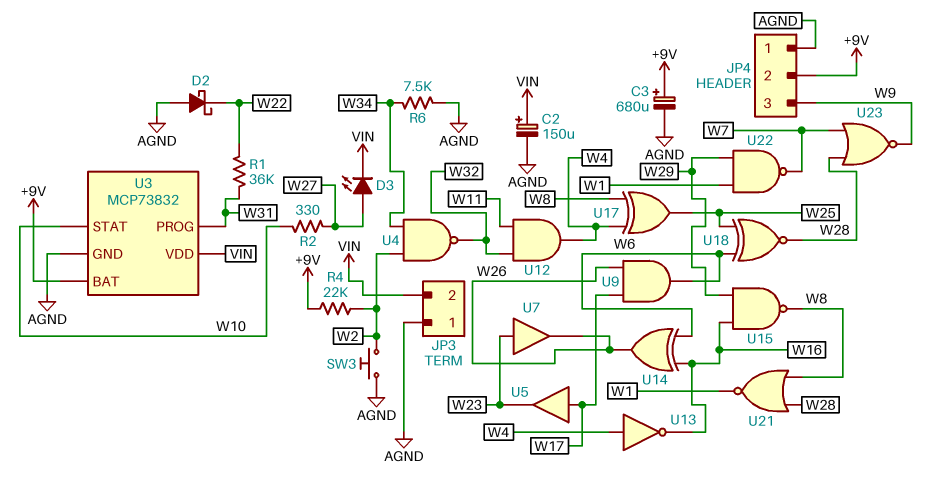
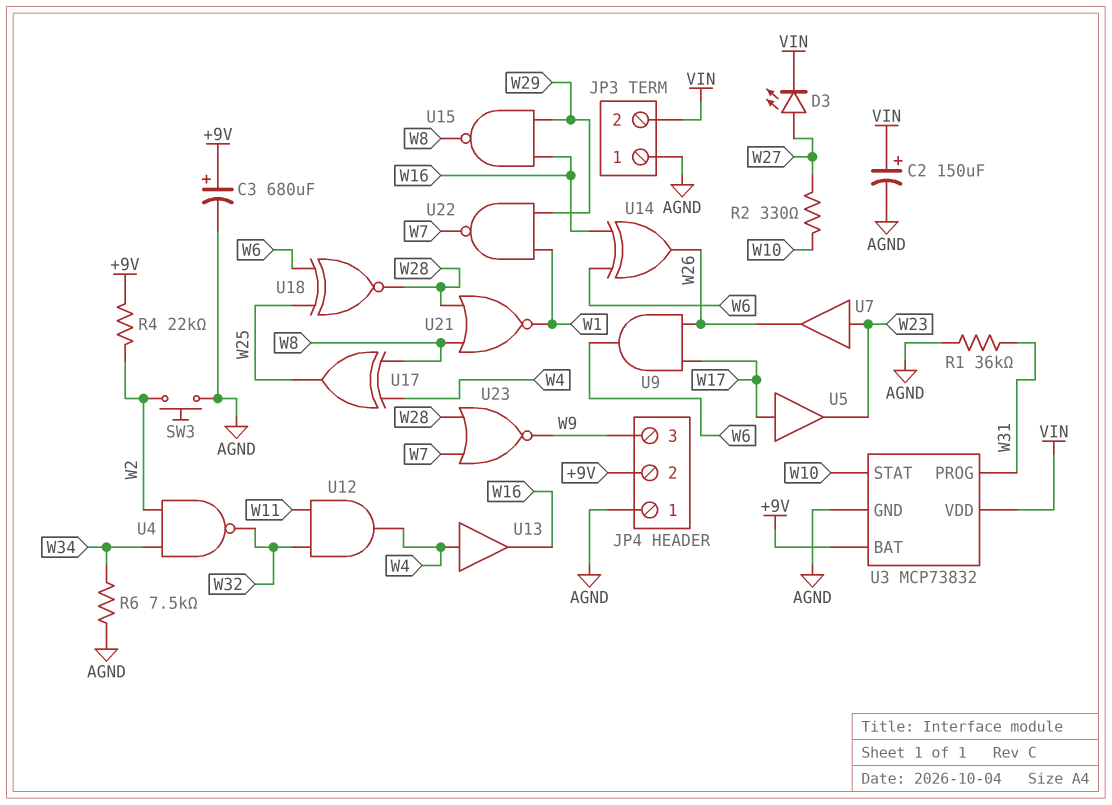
D2: schottky (A AGND, K W22) -> none
R1: 36k (W22, W31) -> 36k (AGND, W31)
U13: NOT (in W4, out W16) -> buffer (in W4, out W16)

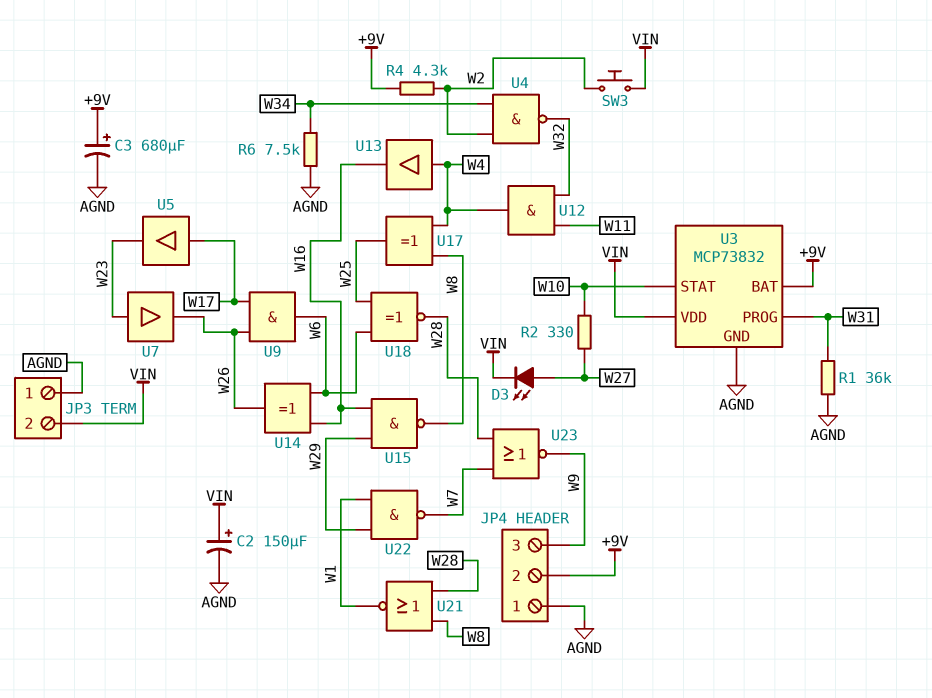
R4: 22k (+9V, W2) -> 4.3k (+9V, W2)
SW3: button (AGND, W2) -> button (VIN, W2)

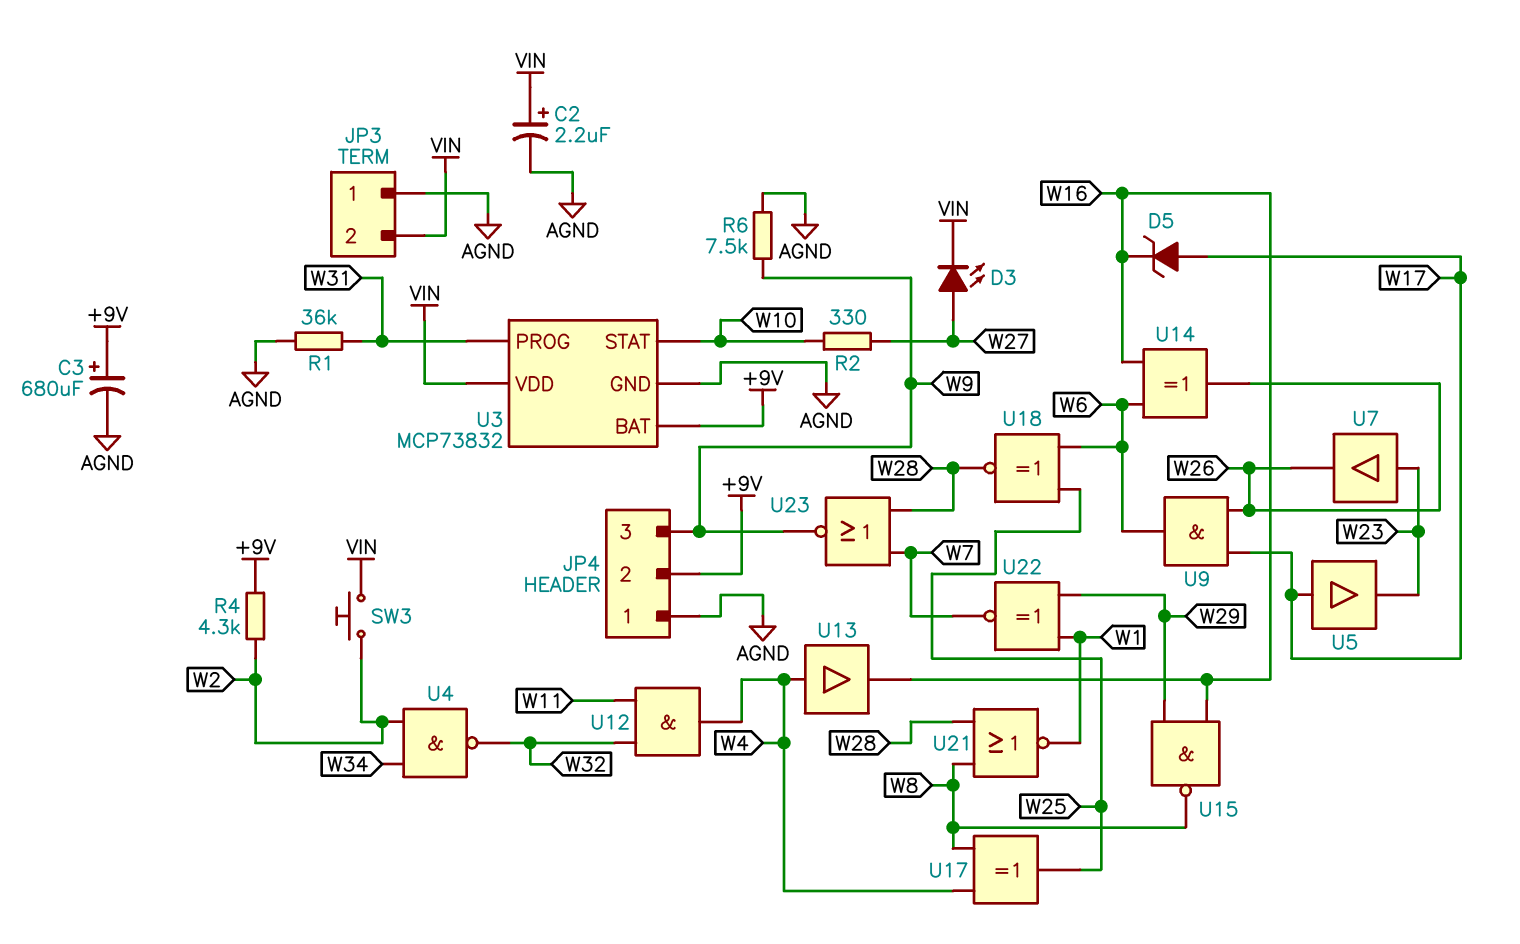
C2: 150uF (plus VIN, minus AGND) -> 2.2uF (plus VIN, minus AGND)
D5: none -> zener (A W17, K W16)
R6: 7.5k (AGND, W34) -> 7.5k (AGND, W9)
U22: NAND (in W1, in W29, out W7) -> XNOR (in W1, in W29, out W7)

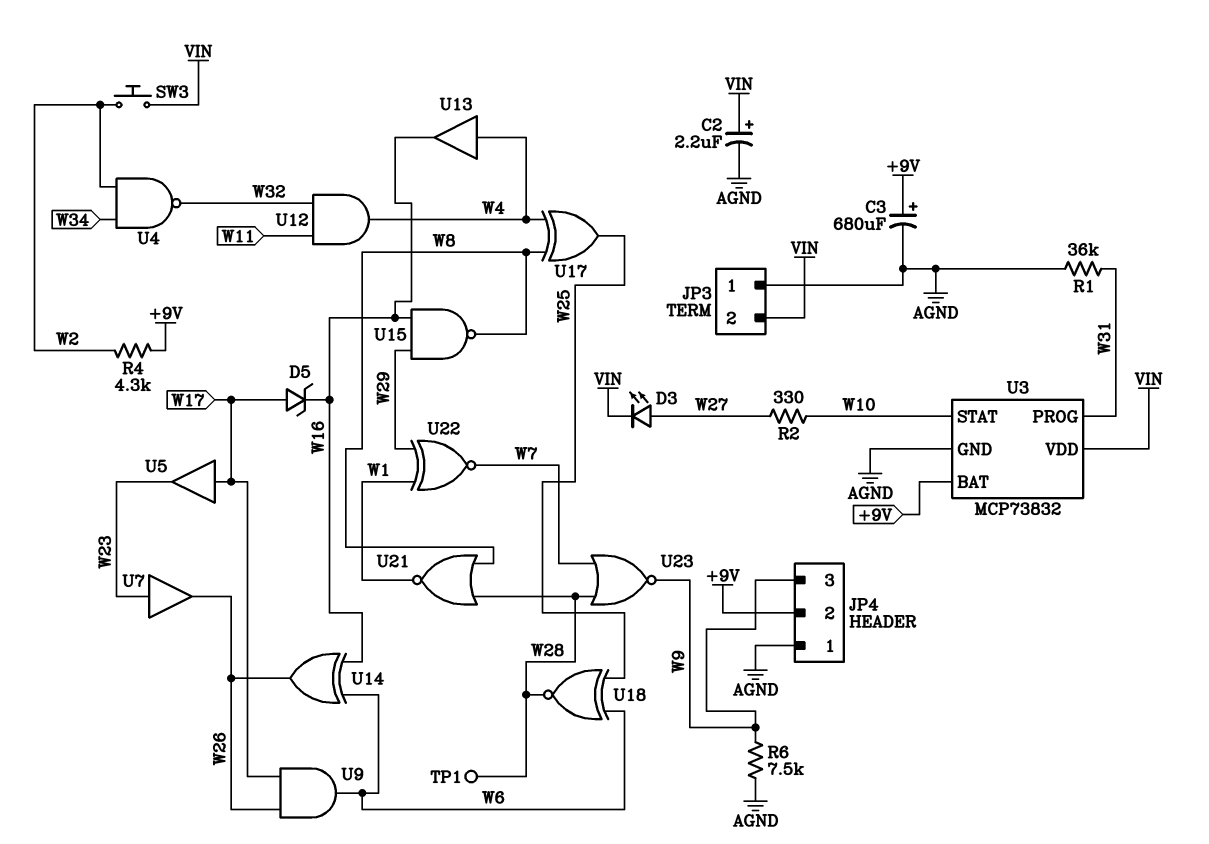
TP1: none -> test point (W28)

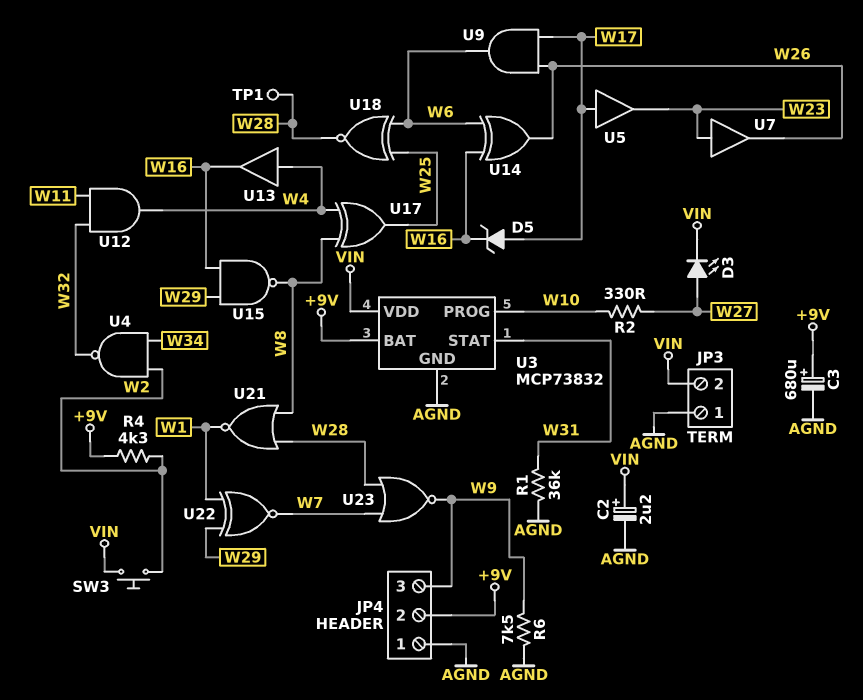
U3 pin PROG: W31 -> W10
U3 pin STAT: W10 -> W31

